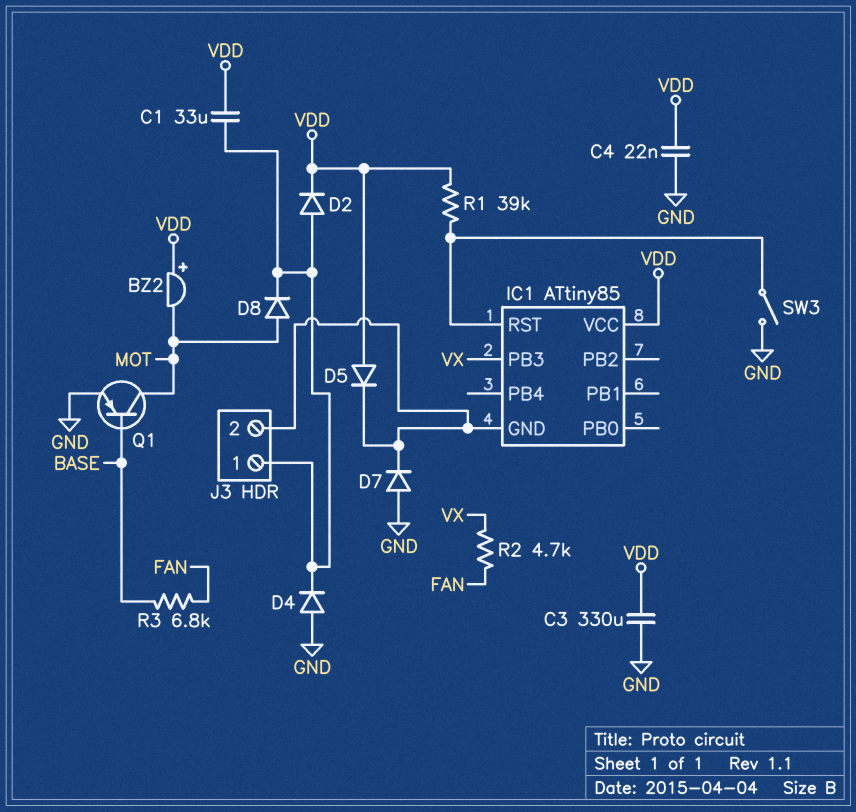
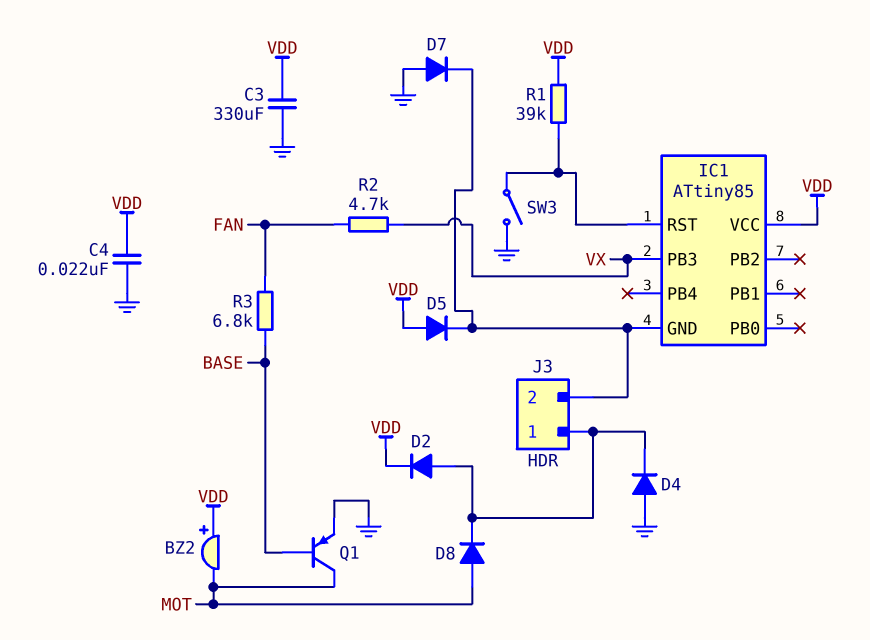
C1: 33uF (J3/1, VDD) -> none

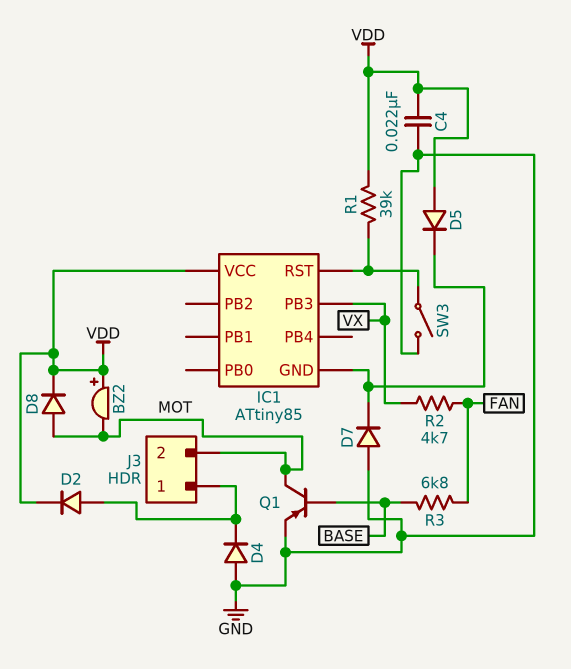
C3: 330uF (GND, VDD) -> none
D8: diode (A MOT, K J3/1) -> diode (A MOT, K VDD)
J3 pin 2: IC1/GND -> MOT

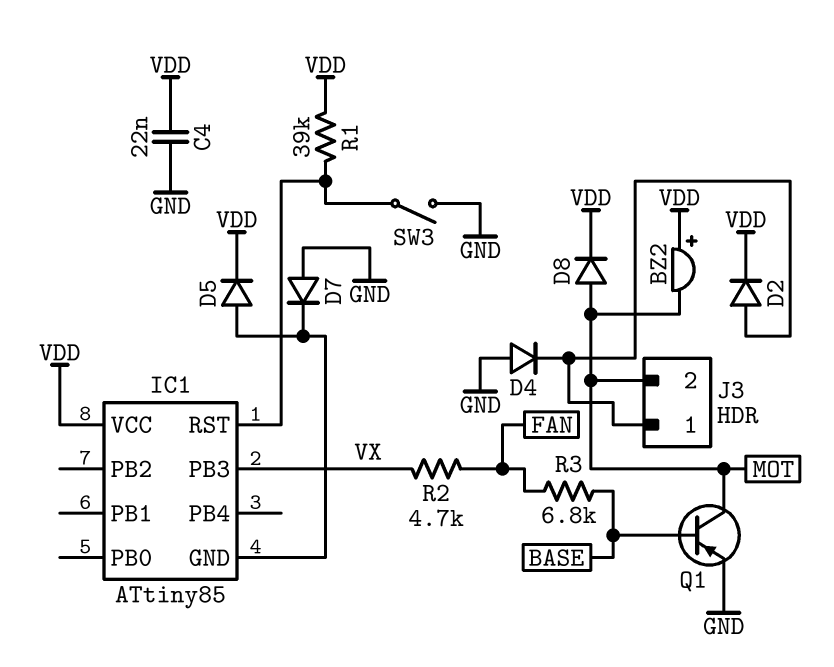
D5: diode (A VDD, K IC1/GND) -> diode (A IC1/GND, K VDD)

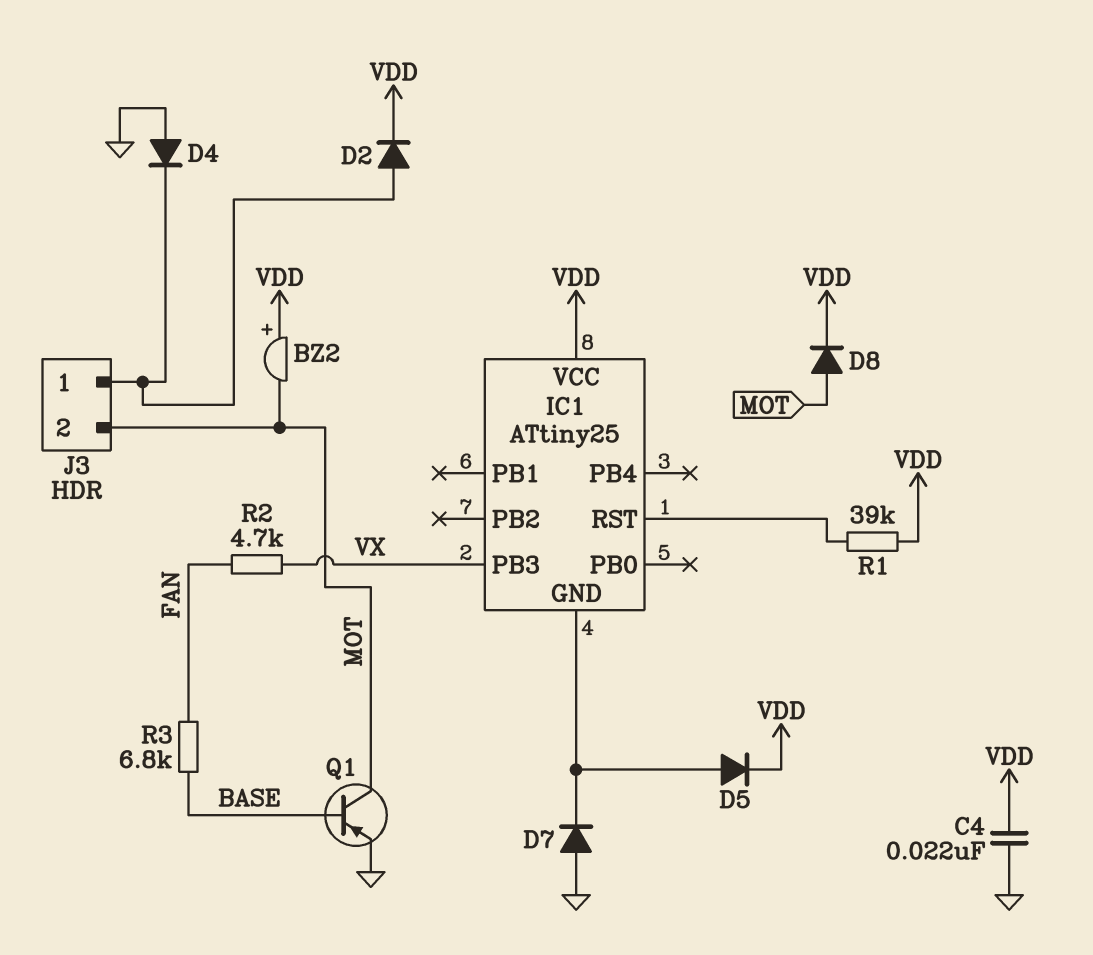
IC1: ATtiny85 -> ATtiny25
SW3: switch (GND, IC1/RST) -> none

